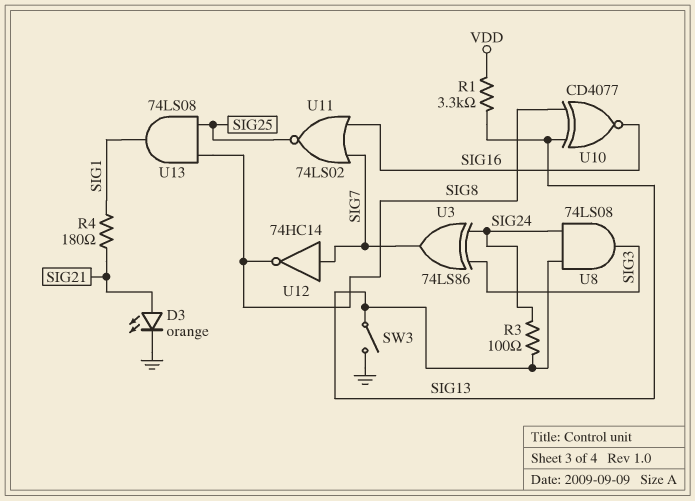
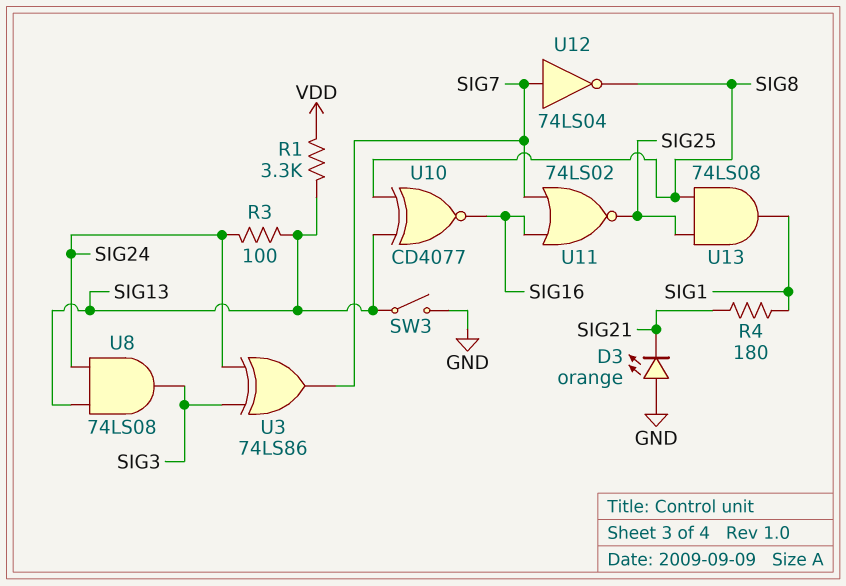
D3: LED orange (A SIG21, K GND) -> LED orange (A GND, K SIG21)
U12: NOT 74HC14 (in SIG7, out SIG8) -> NOT 74LS04 (in SIG7, out SIG8)

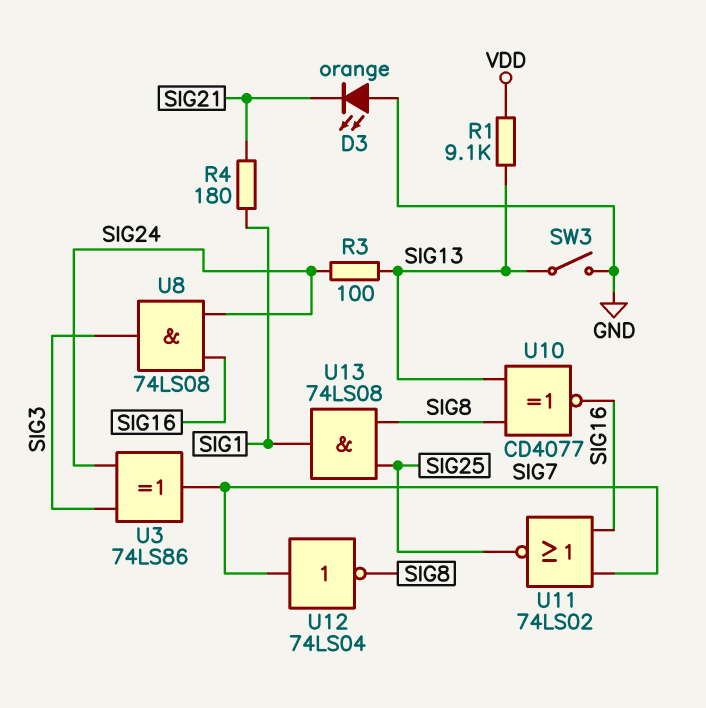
R1: 3.3k (SIG13, VDD) -> 9.1k (SIG13, VDD)
U8: AND 74LS08 (in SIG13, in SIG24, out SIG3) -> AND 74LS08 (in SIG16, in SIG24, out SIG3)

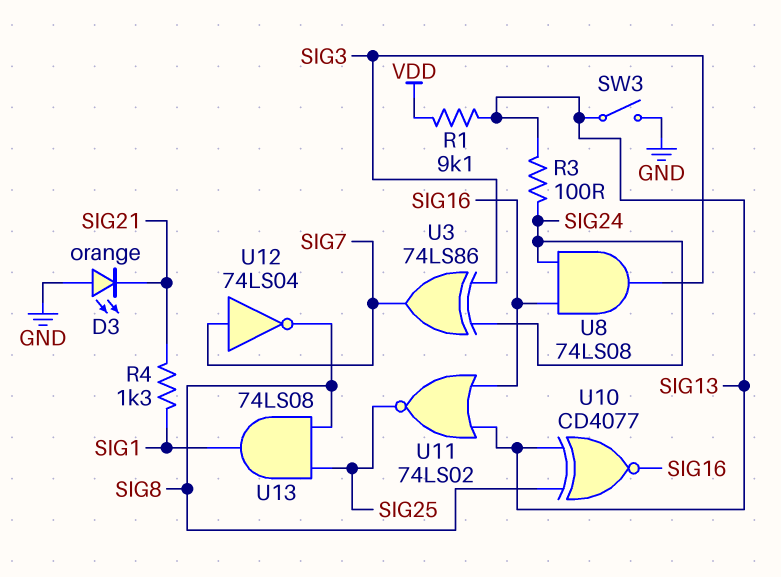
R4: 180 (SIG1, SIG21) -> 1.3k (SIG1, SIG21)
U11: NOR 74LS02 (in SIG7, in SIG16, out SIG25) -> NOR 74LS02 (in SIG13, in SIG16, out SIG25)

